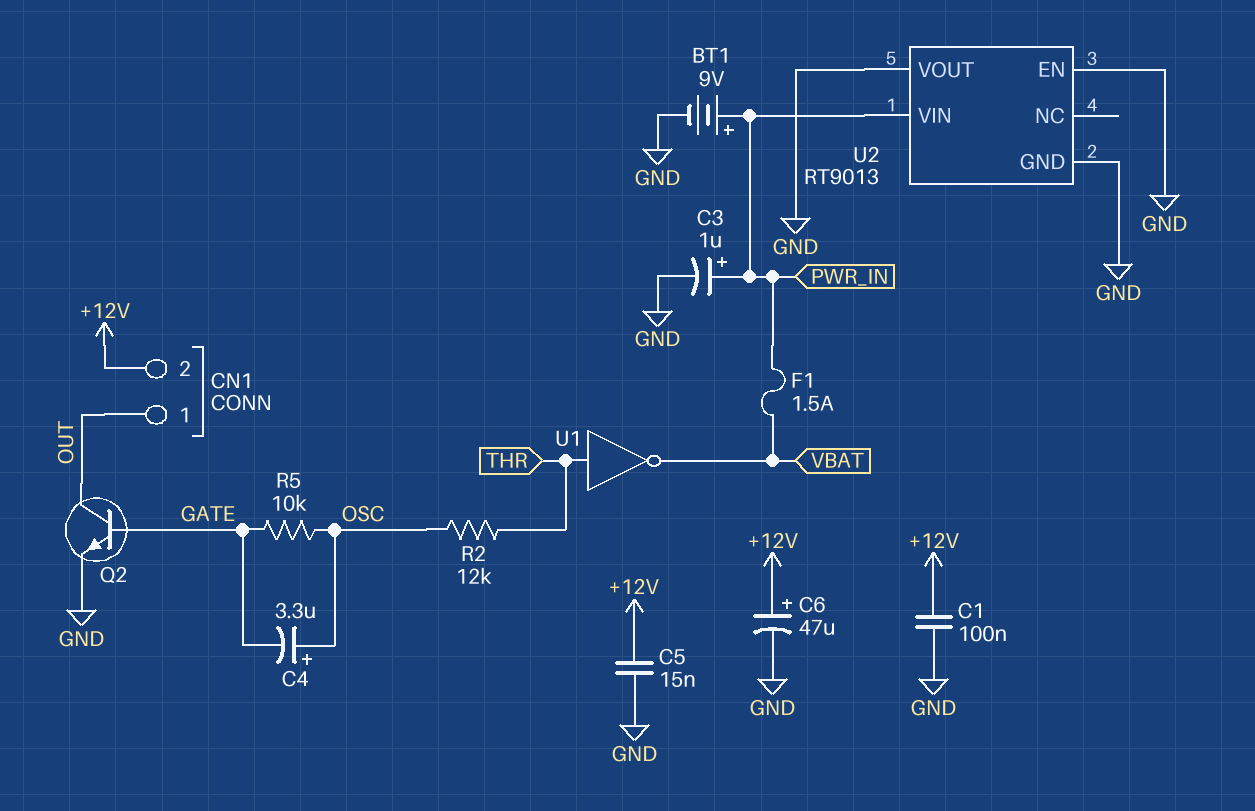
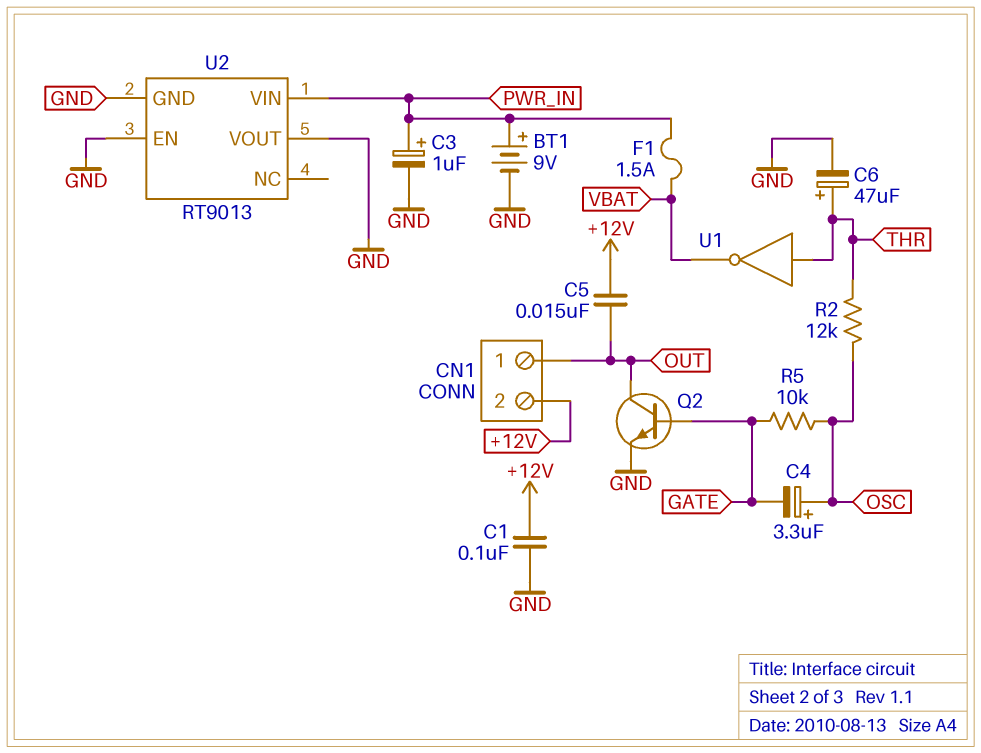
C5: 15nF (+12V, GND) -> 15nF (+12V, OUT)
C6: 47uF (plus +12V, minus GND) -> 47uF (plus THR, minus GND)

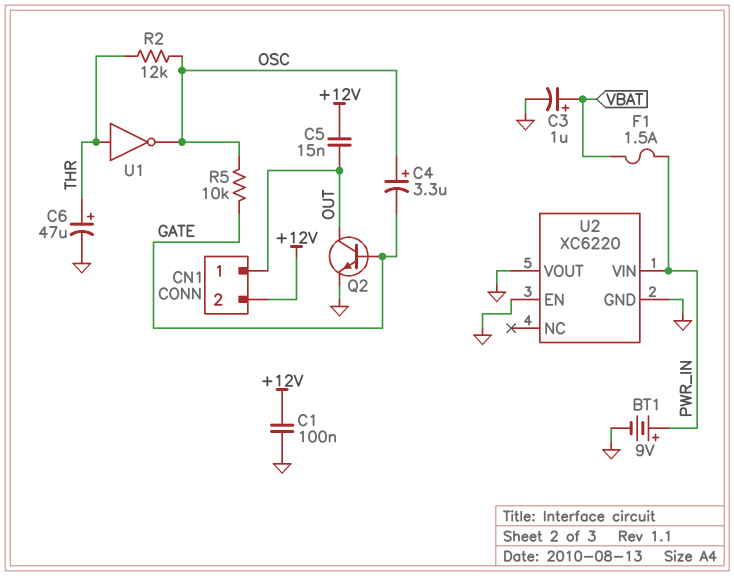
C3: 1uF (plus PWR_IN, minus GND) -> 1uF (plus VBAT, minus GND)
U1: NOT (in THR, out VBAT) -> NOT (in THR, out OSC)
U2: RT9013 -> XC6220

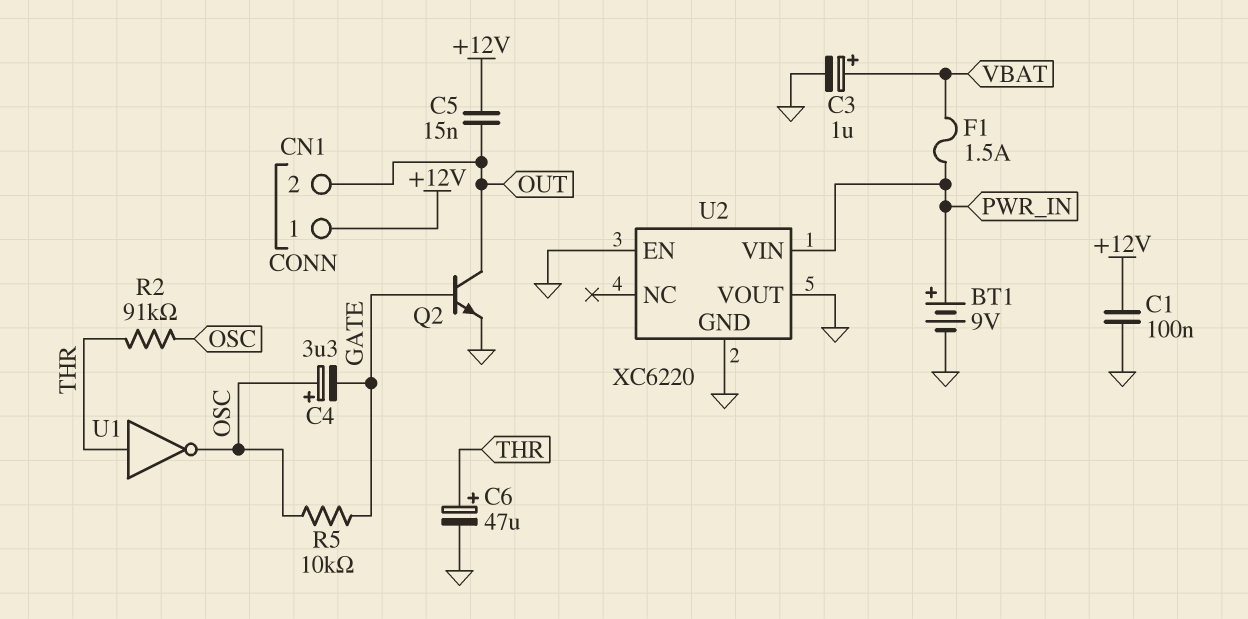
CN1 pin 1: OUT -> +12V
CN1 pin 2: +12V -> OUT
R2: 12k (OSC, THR) -> 91k (OSC, THR)

